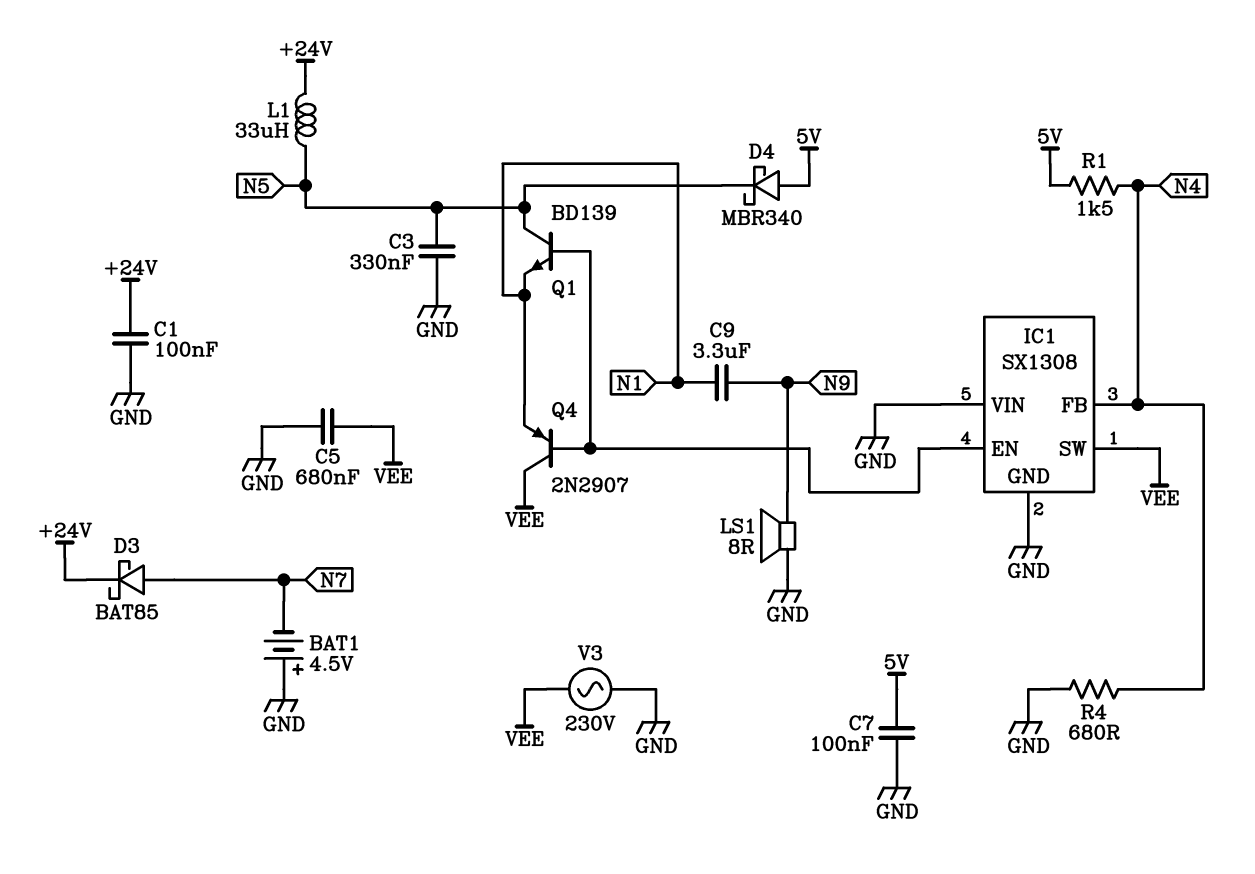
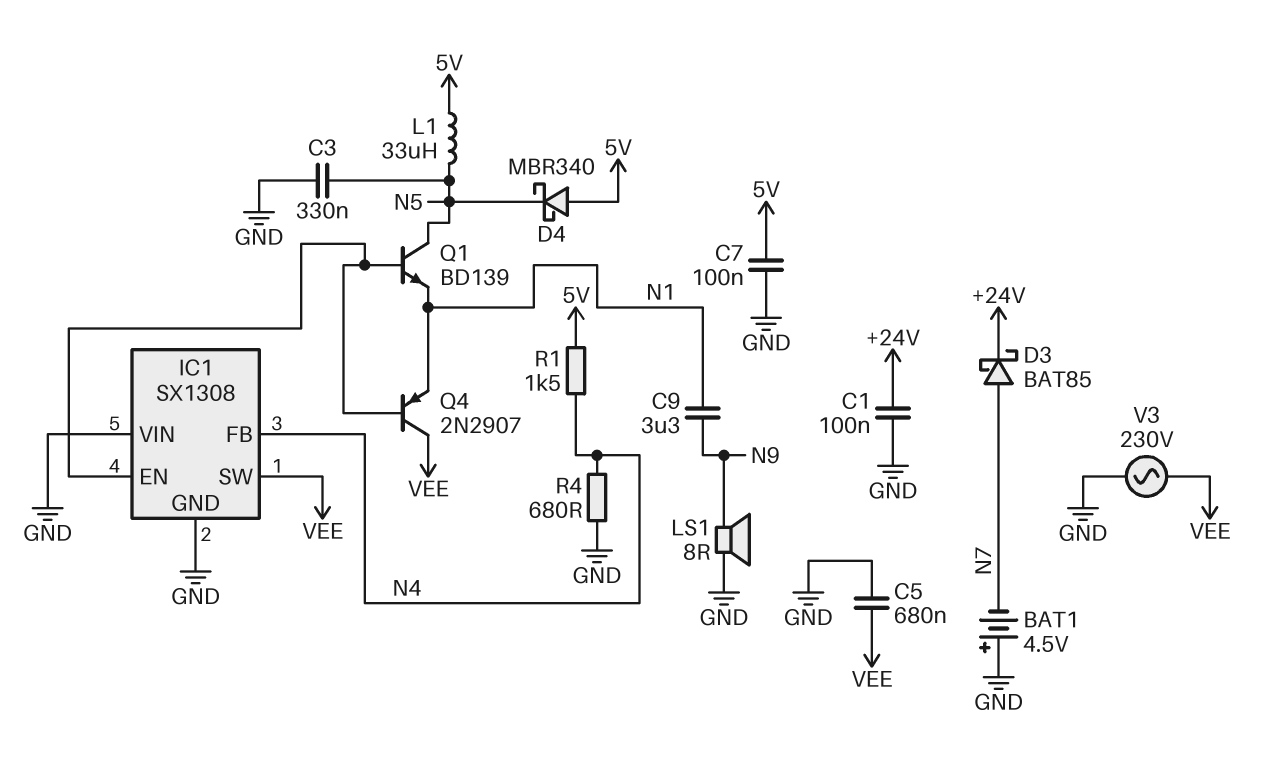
L1: 33uH (+24V, N5) -> 33uH (5V, N5)

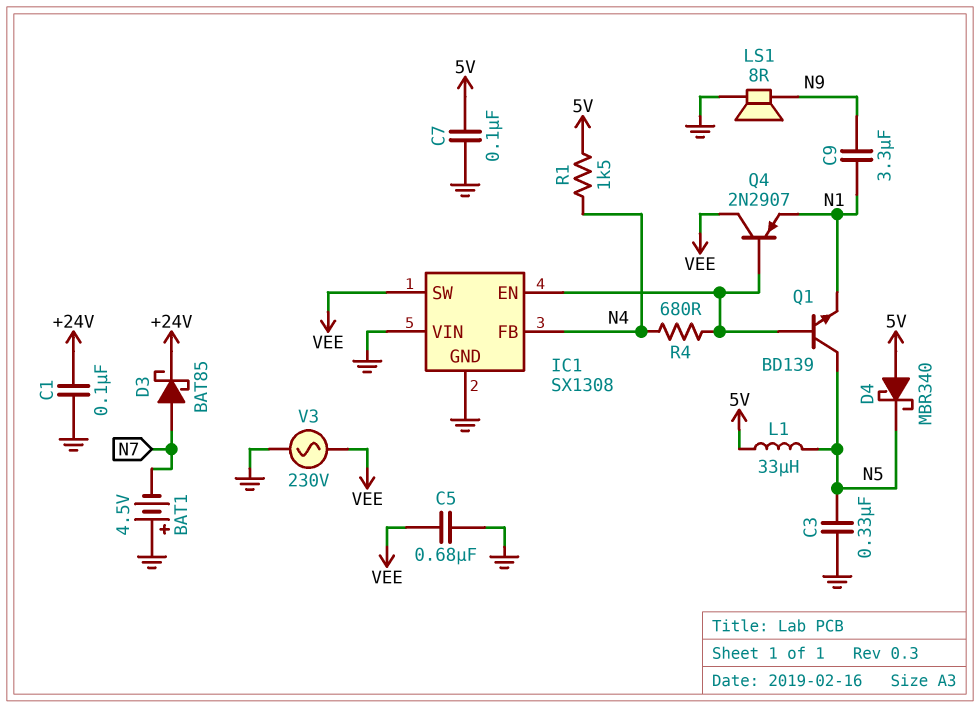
R4: 680 (GND, N4) -> 680 (IC1/EN, N4)

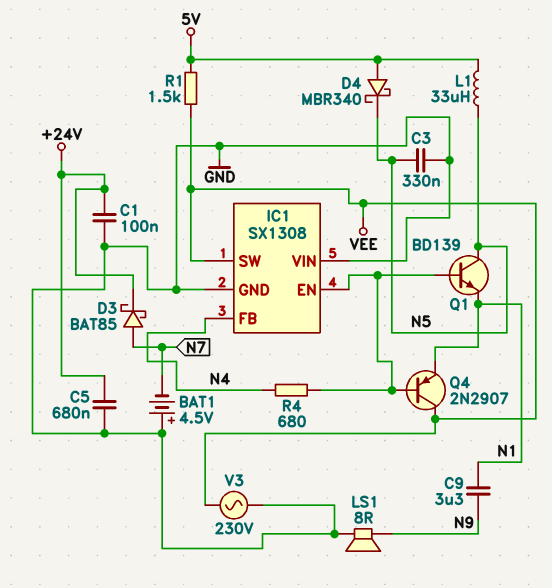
C5: 680nF (GND, VEE) -> 680nF (+24V, GND)
C7: 100nF (5V, GND) -> none
R1: 1.5k (5V, N4) -> 1.5k (5V, VEE)

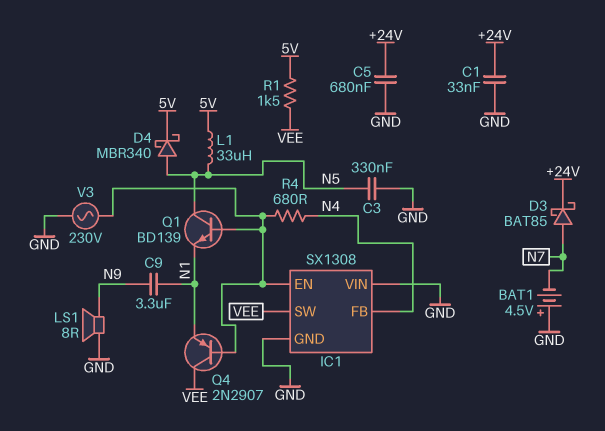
C1: 100nF (+24V, GND) -> 33nF (+24V, GND)
D4: schottky MBR340 (A 5V, K N5) -> schottky MBR340 (A N5, K 5V)
V3: AC 230V (GND, VEE) -> AC 230V (GND, IC1/EN)

